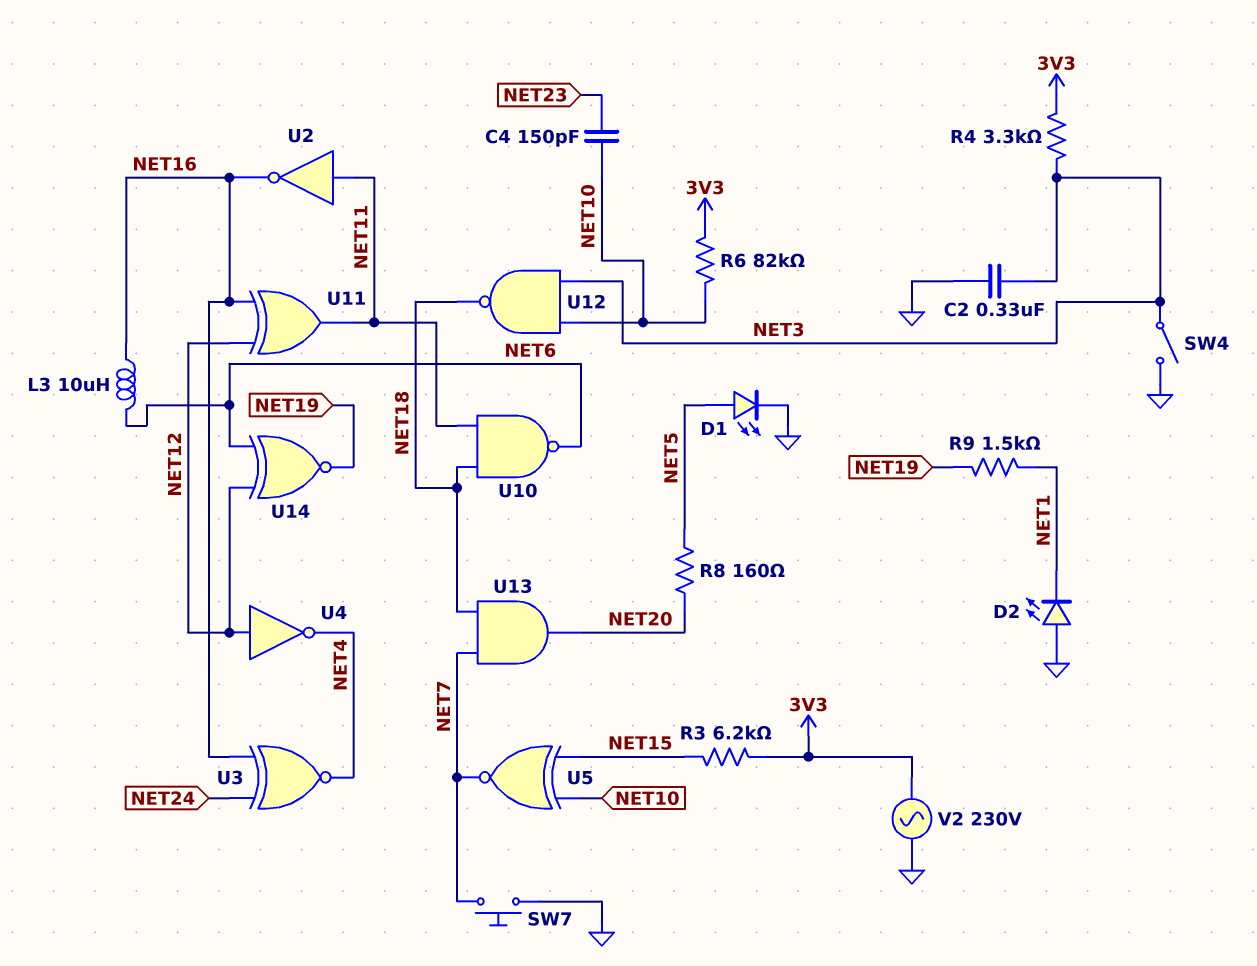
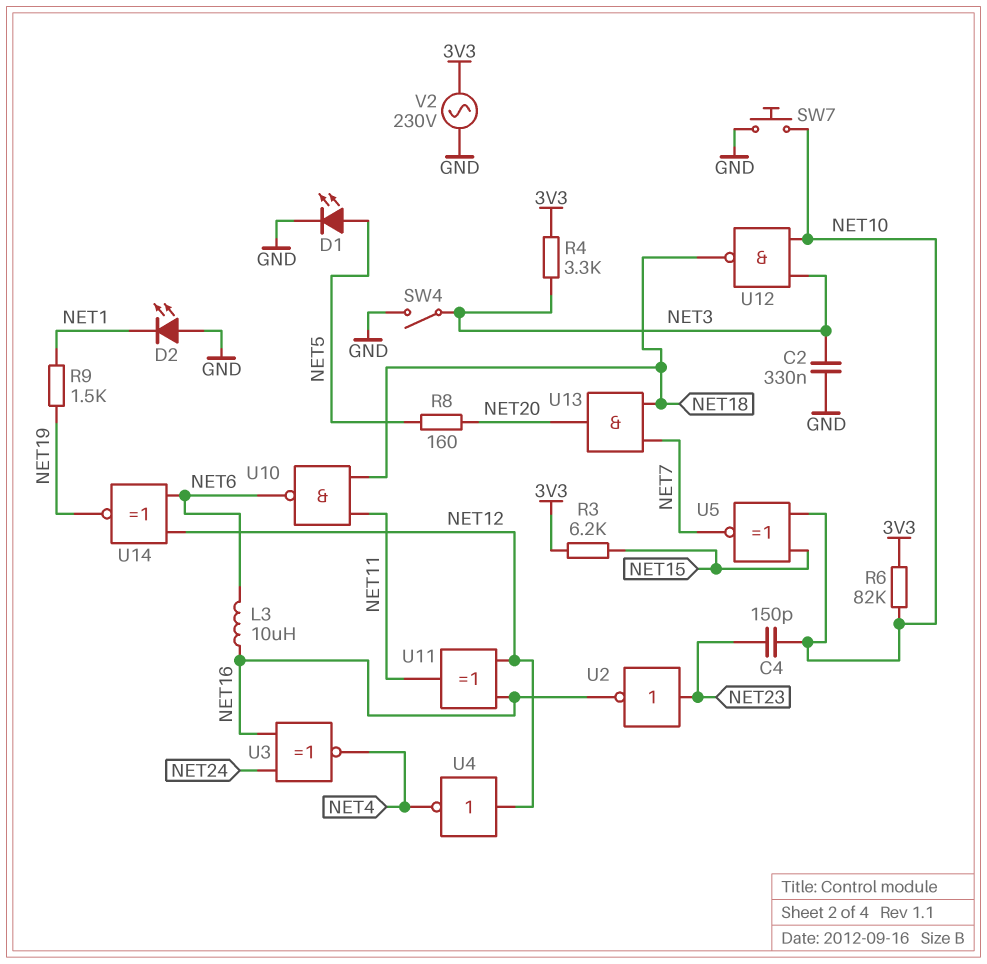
SW7: button (GND, NET7) -> button (GND, NET10)
U2: NOT (in NET11, out NET16) -> NOT (in NET23, out NET16)

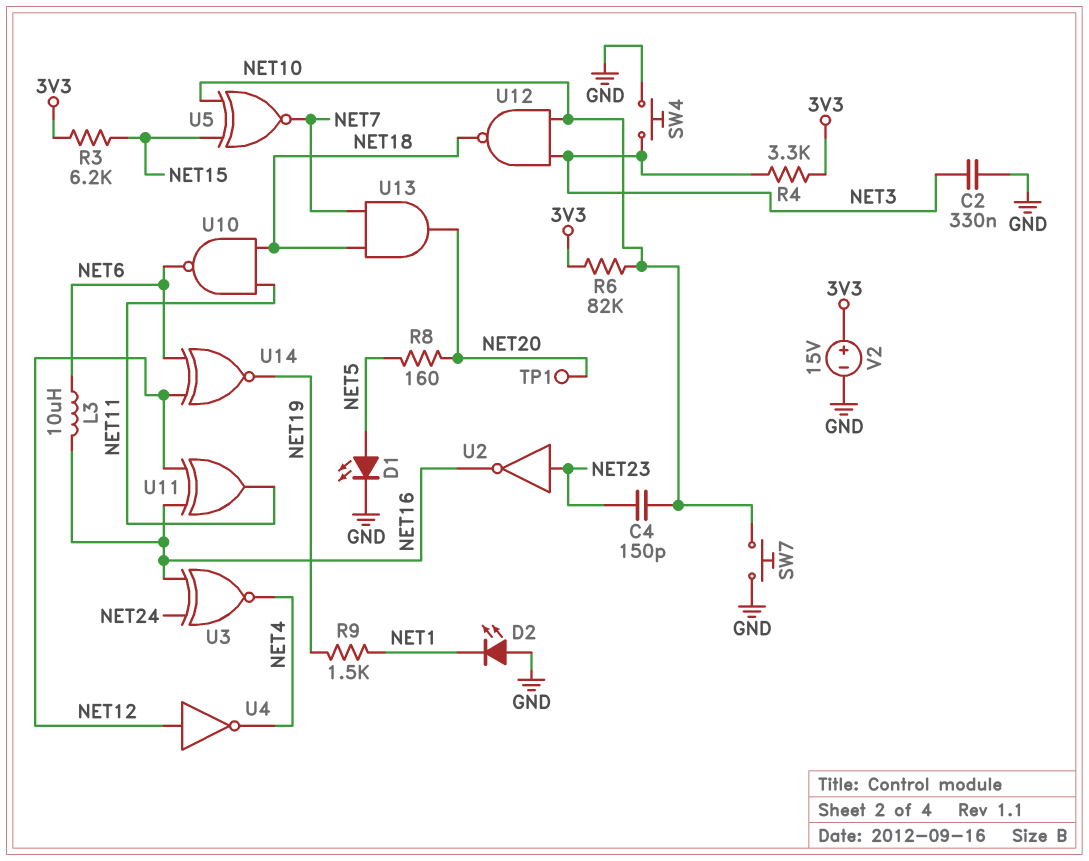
SW4: switch (GND, NET3) -> button (GND, NET3)
TP1: none -> test point (NET20)
V2: AC 230V (3V3, GND) -> 15V (plus 3V3, minus GND)

